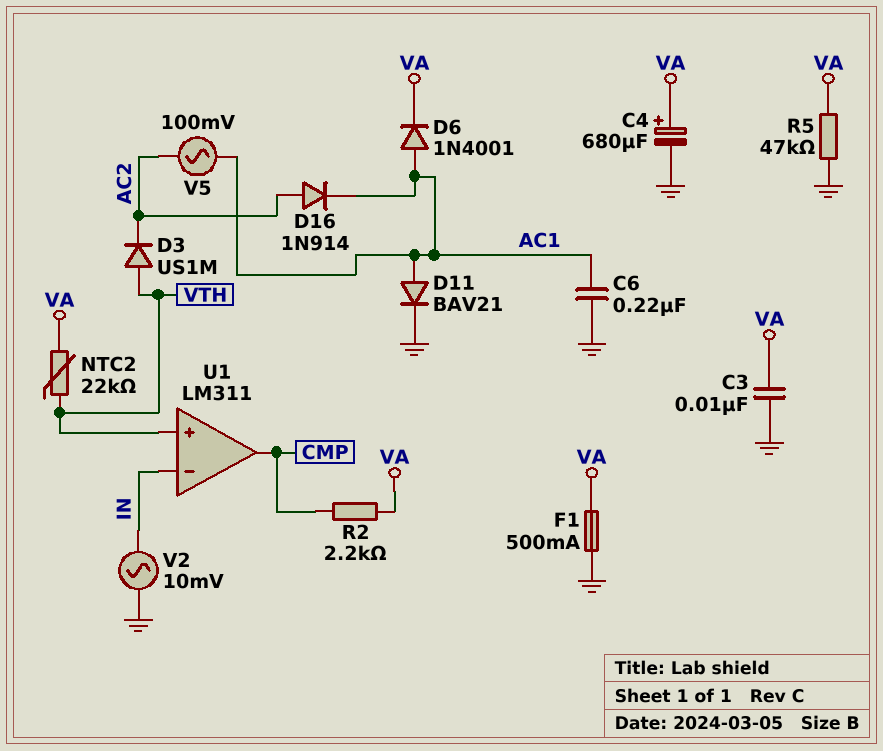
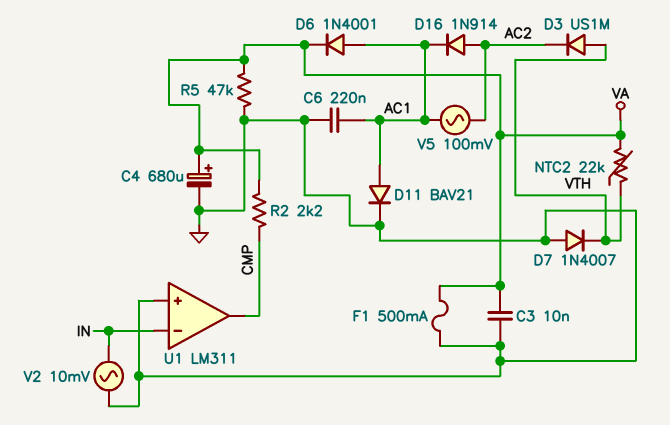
D7: none -> diode 1N4007 (A GND, K VTH)
U1 pin in+: VTH -> GND

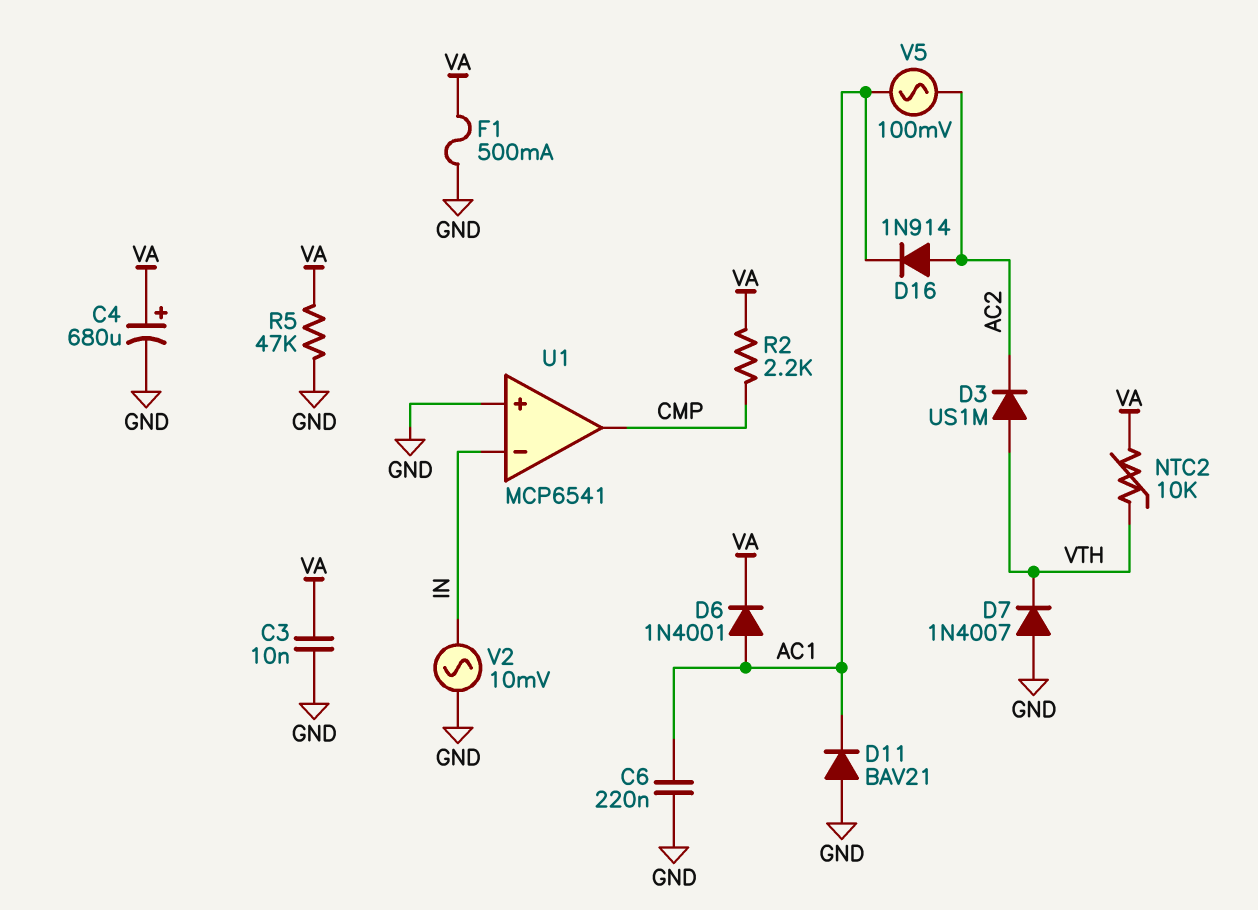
D11: diode BAV21 (A AC1, K GND) -> diode BAV21 (A GND, K AC1)
NTC2: 22k (VA, VTH) -> 10k (VA, VTH)
U1: LM311 -> MCP6541

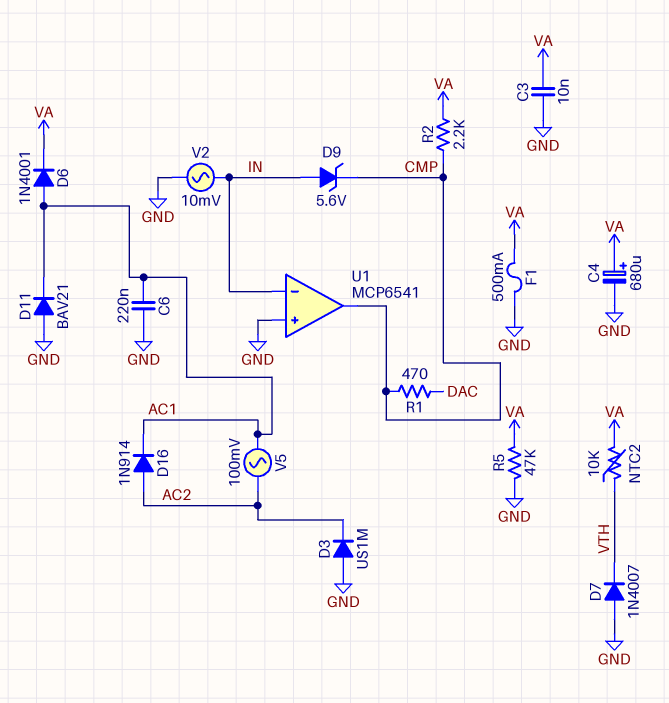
D3: diode US1M (A VTH, K AC2) -> diode US1M (A GND, K AC2)
D9: none -> zener 5.6V (A IN, K CMP)
R1: none -> 470 (CMP, DAC)

